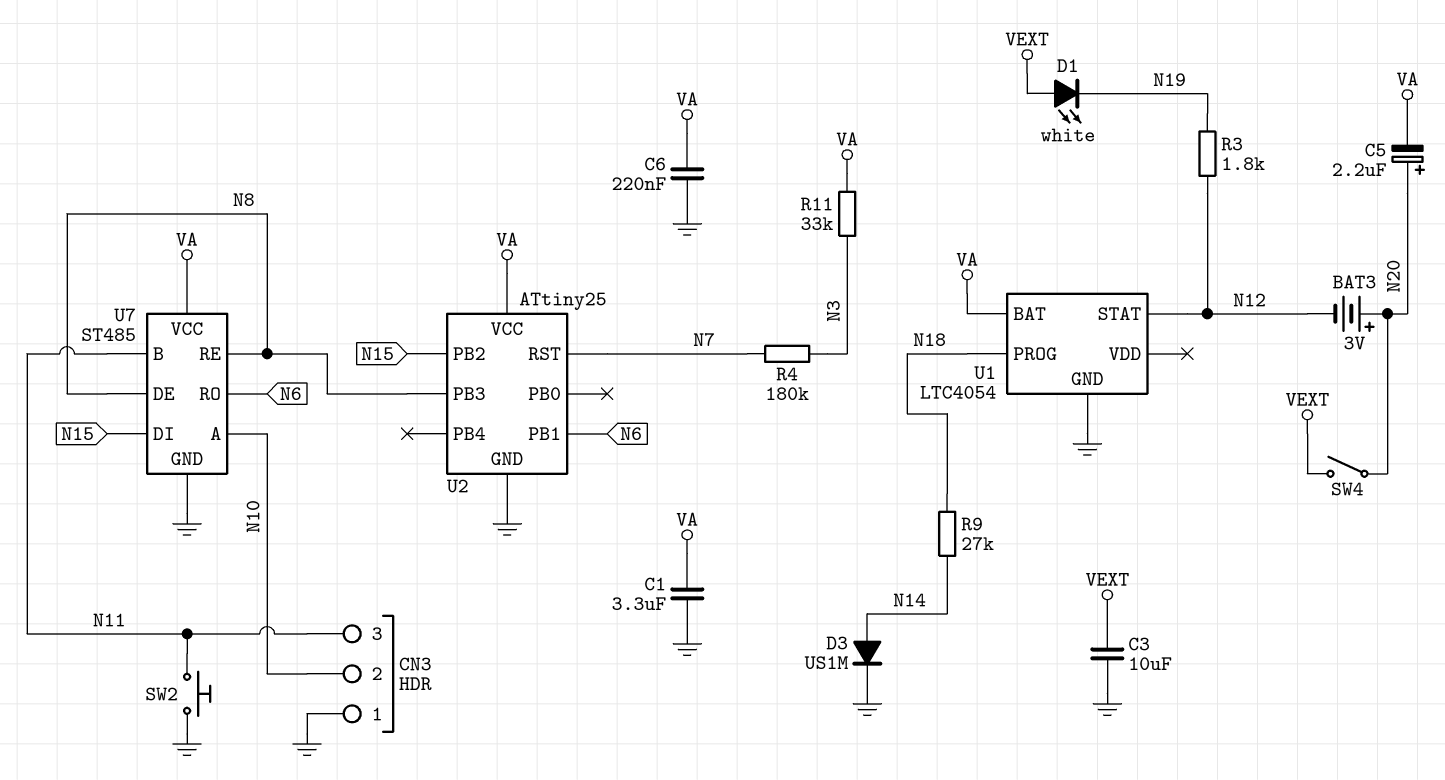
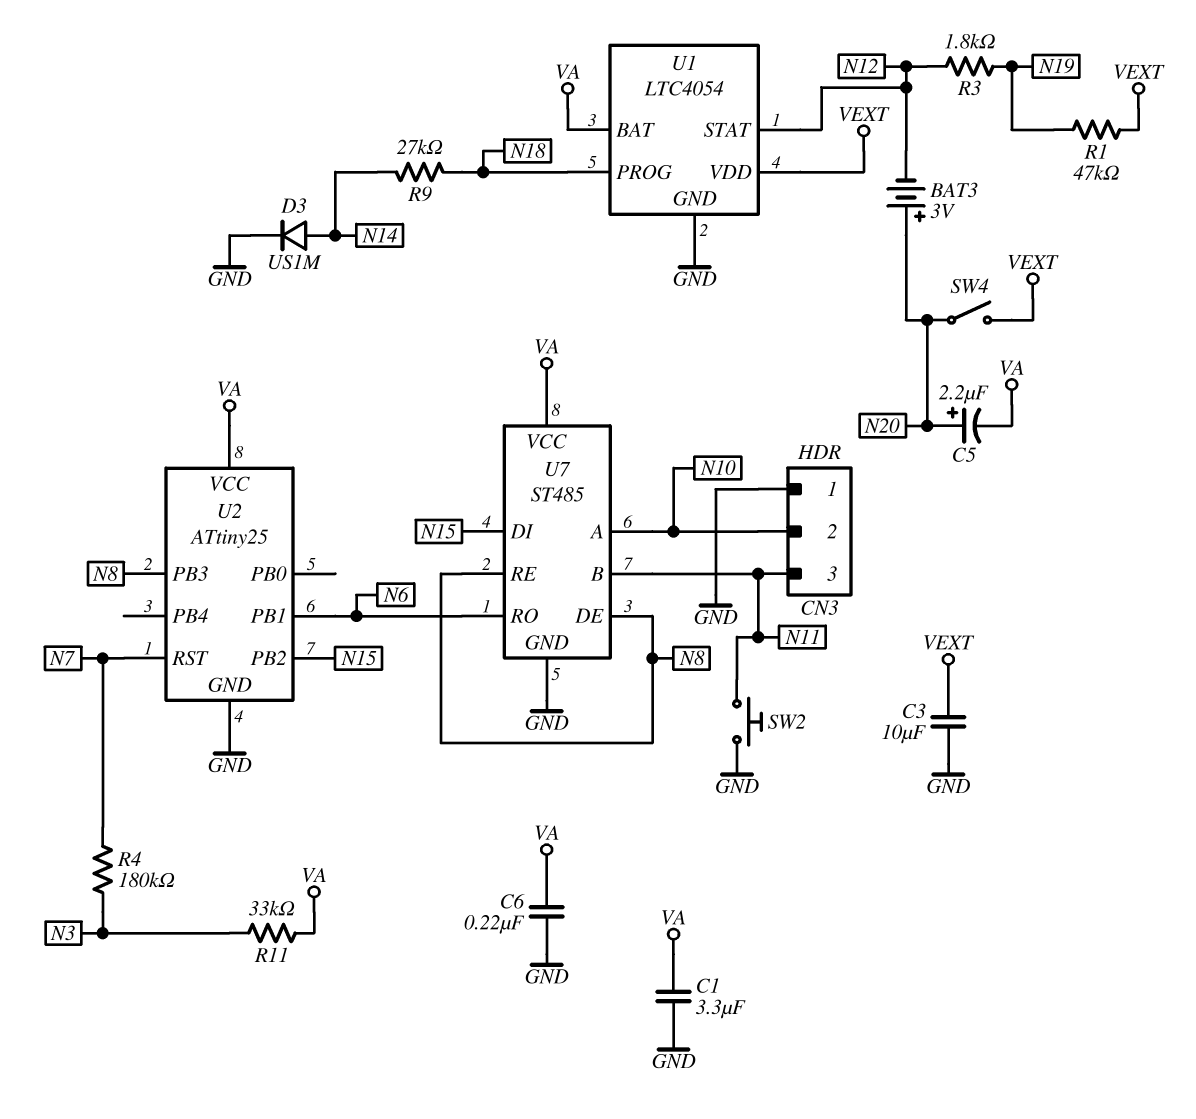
D1: LED white (A VEXT, K N19) -> none
R1: none -> 47k (N19, VEXT)
U1 pin VDD: none -> VEXT

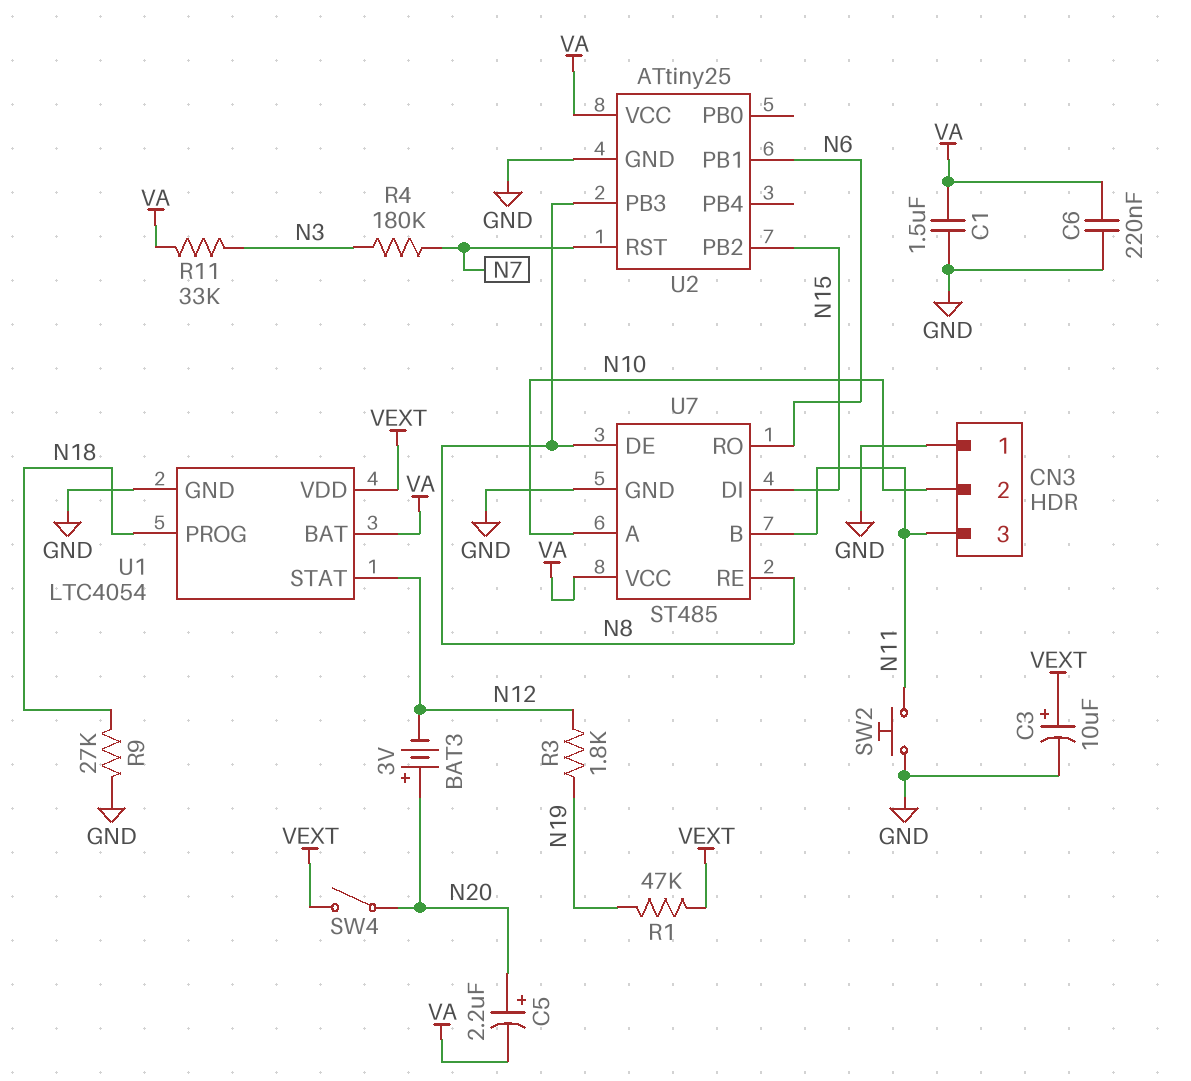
C1: 3.3uF (GND, VA) -> 1.5uF (GND, VA)
C3: 10uF (GND, VEXT) -> 10uF (plus VEXT, minus GND)
D3: diode US1M (A N14, K GND) -> none
R9: 27k (N14, N18) -> 27k (GND, N18)

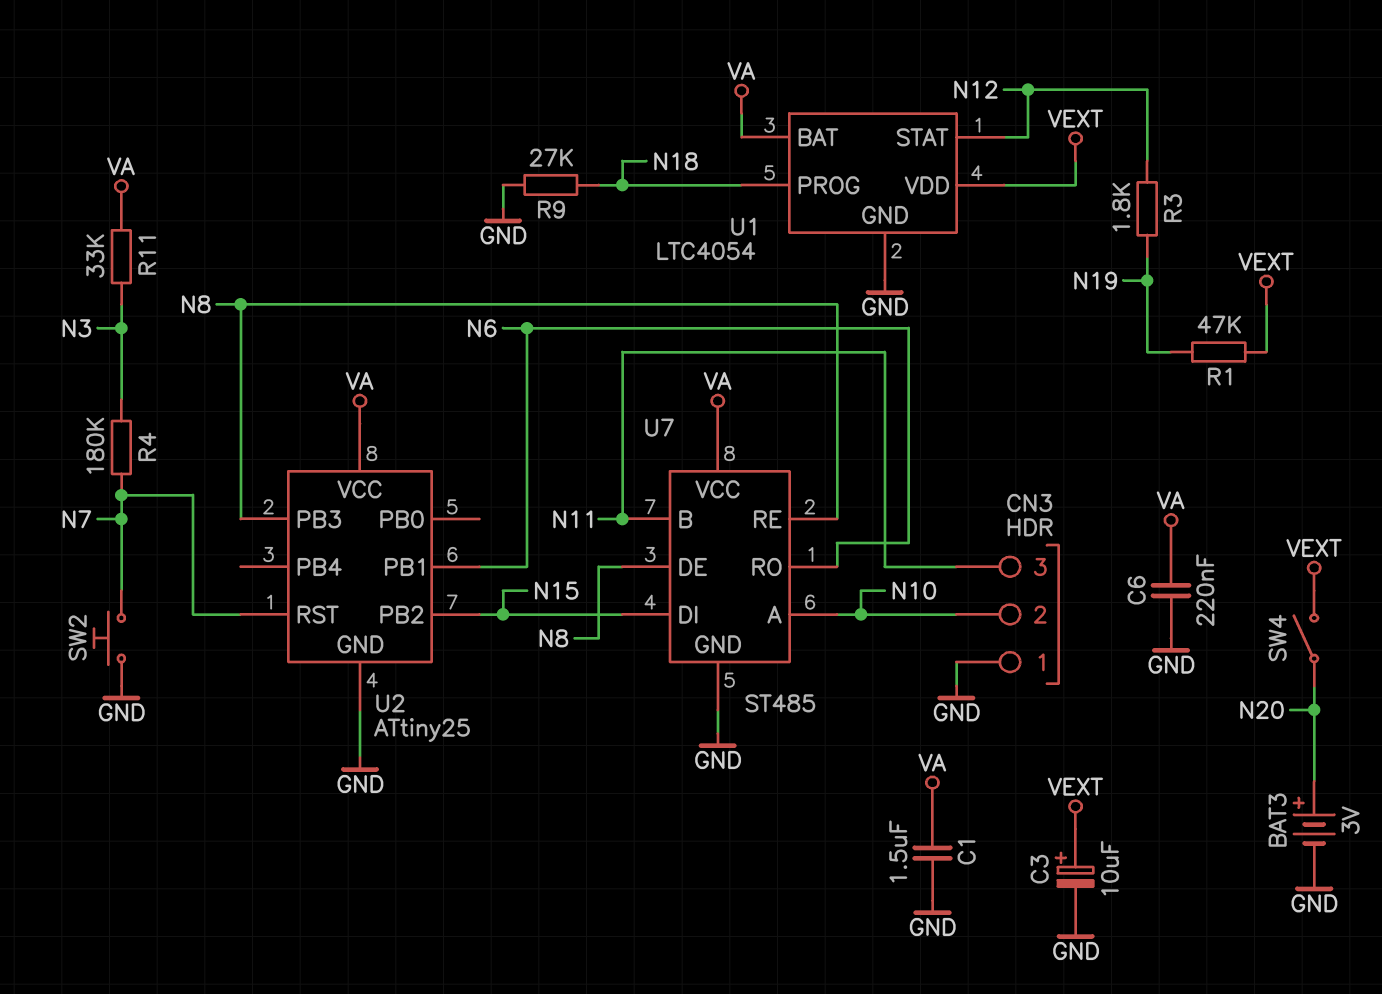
BAT3: 3V (plus N20, minus N12) -> 3V (plus N20, minus GND)
C5: 2.2uF (plus N20, minus VA) -> none
SW2: button (GND, N11) -> button (GND, N7)

